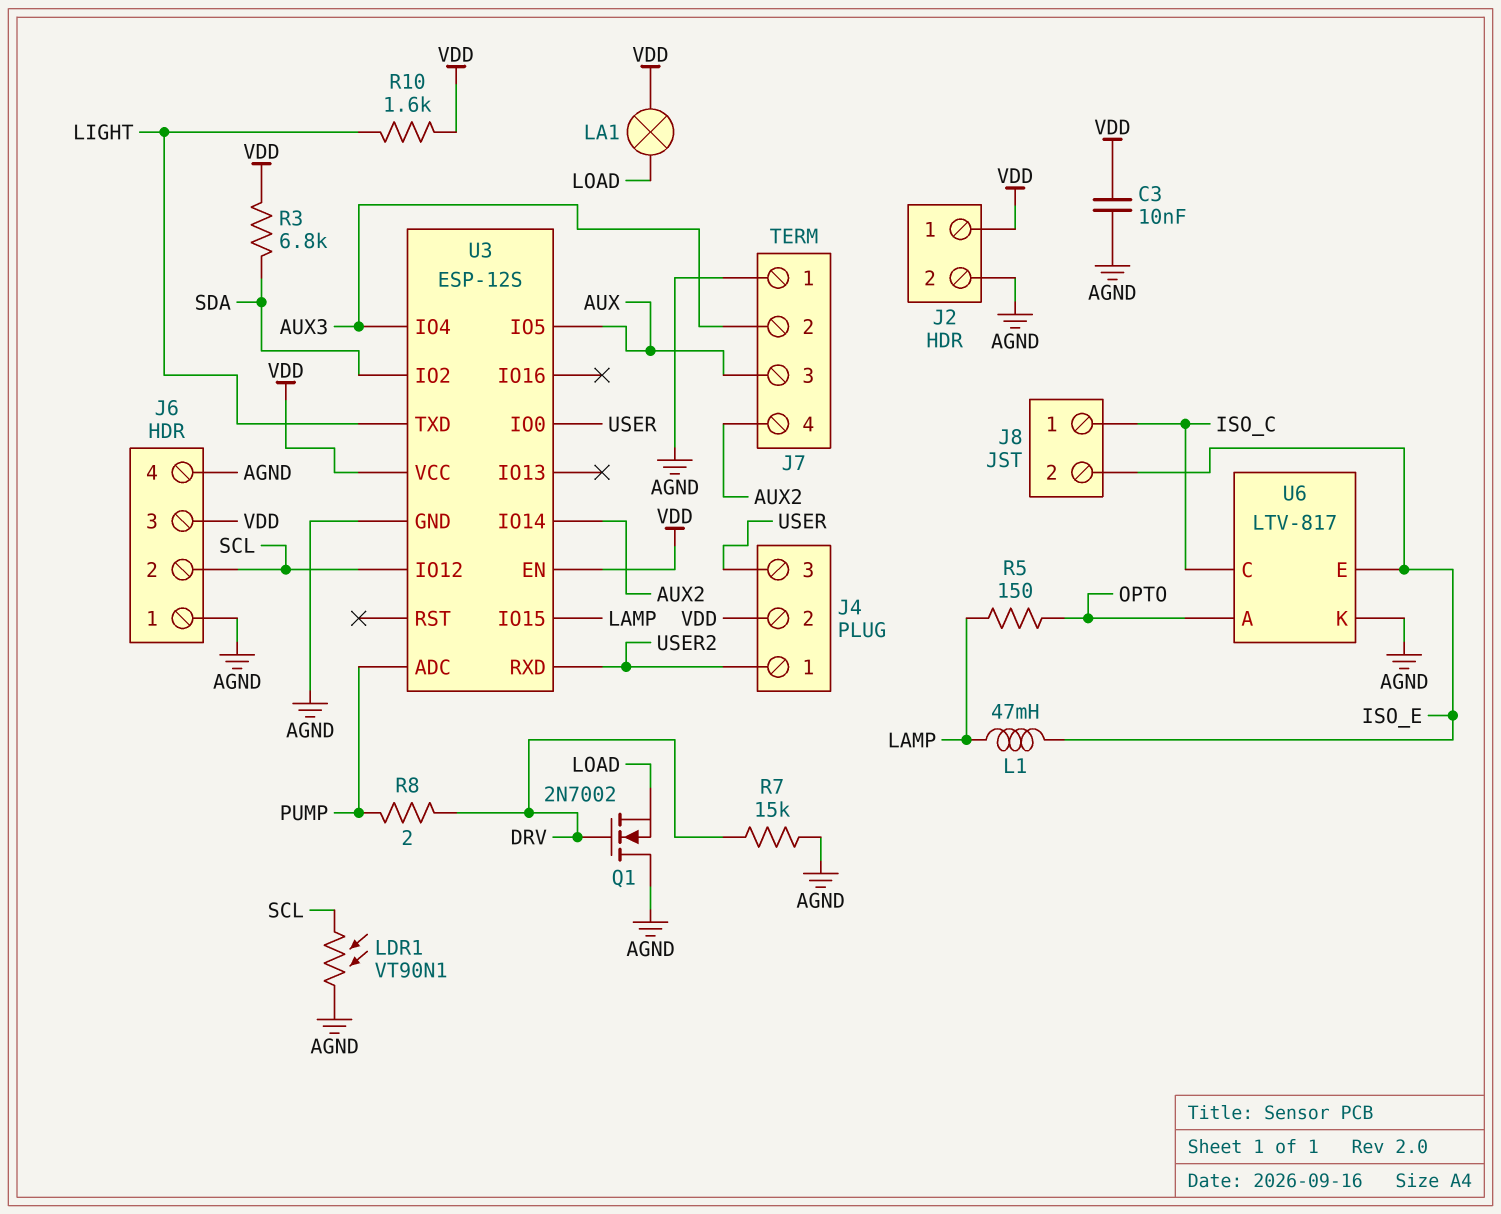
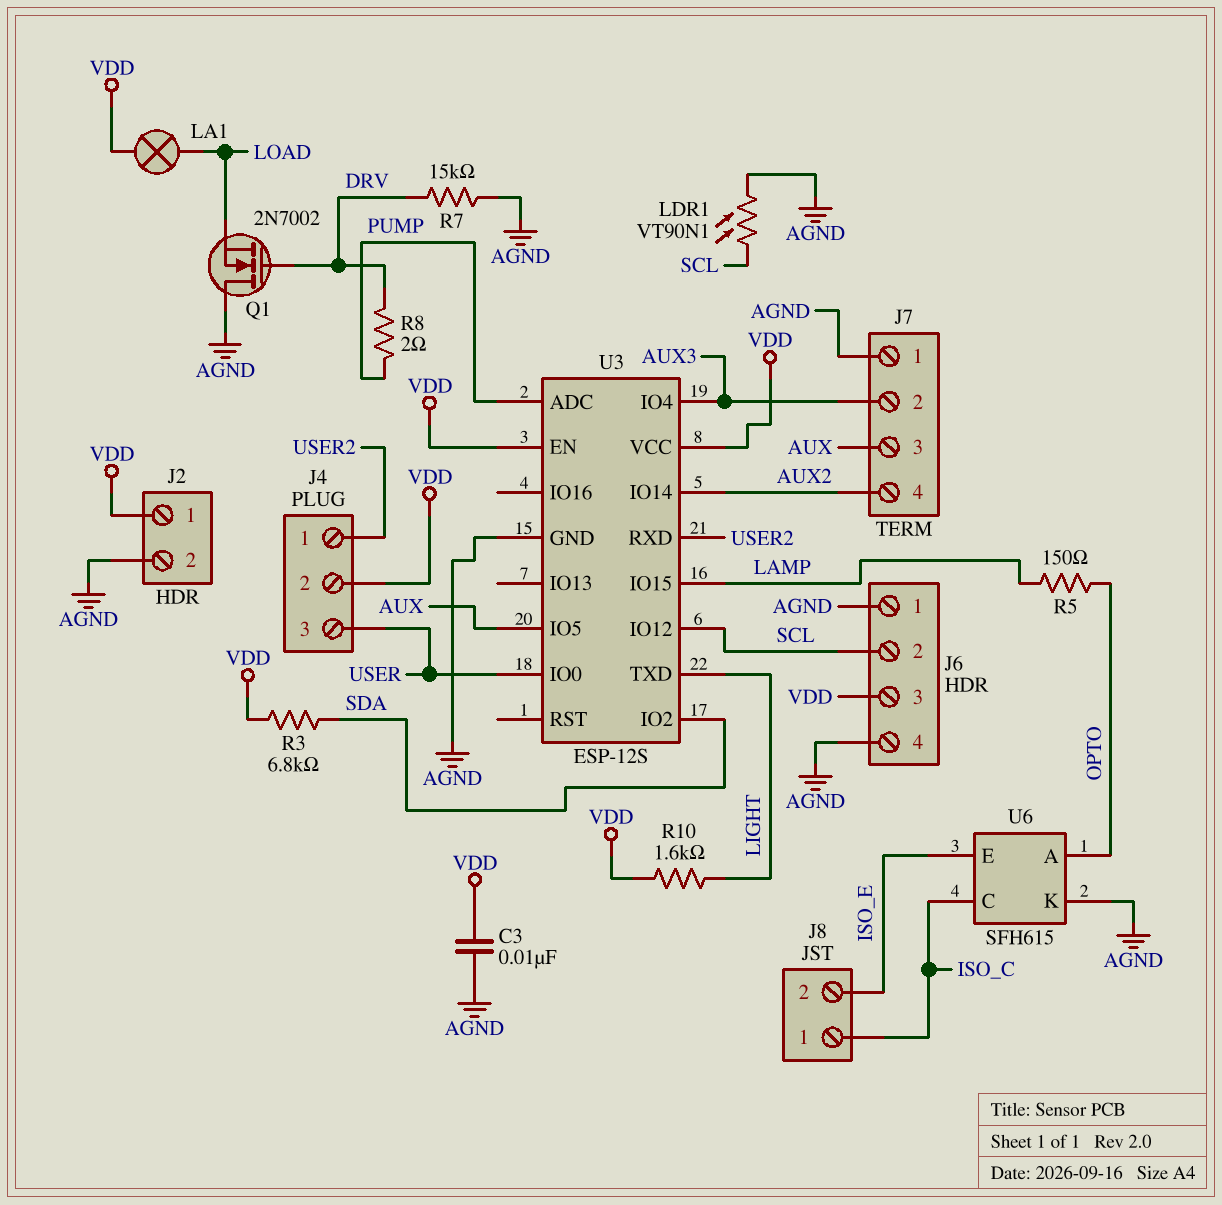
L1: 47mH (ISO_E, LAMP) -> none
U6: LTV-817 -> SFH615

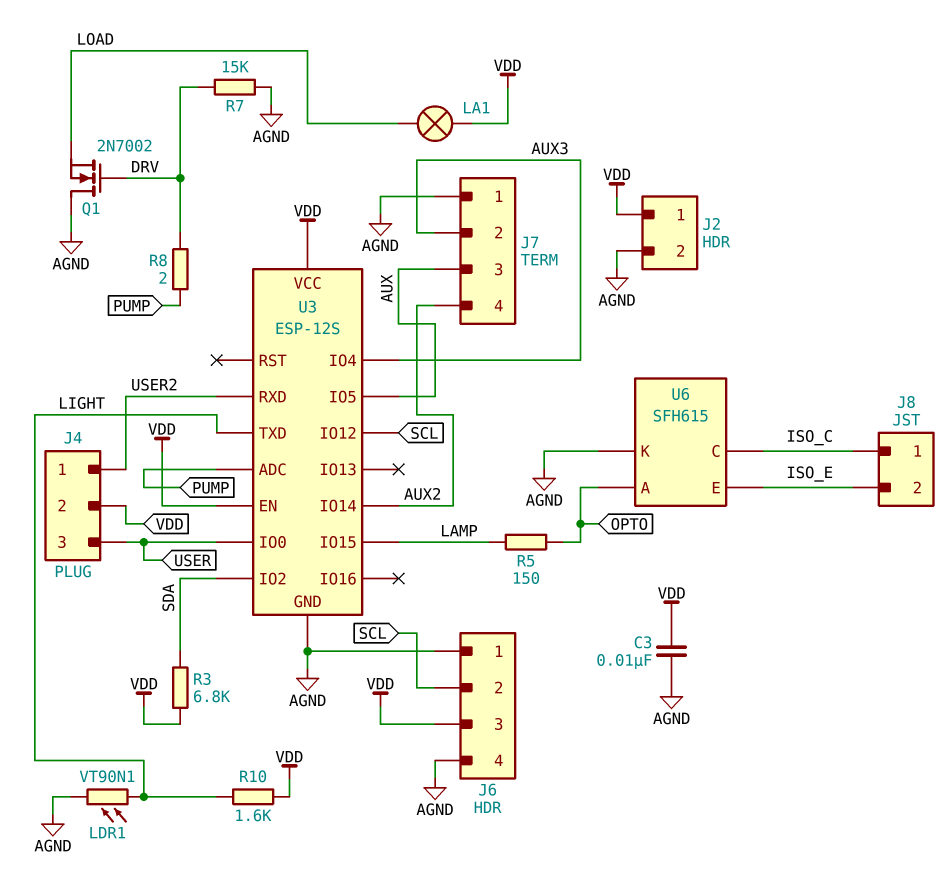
LDR1: VT90N1 (AGND, SCL) -> VT90N1 (AGND, LIGHT)

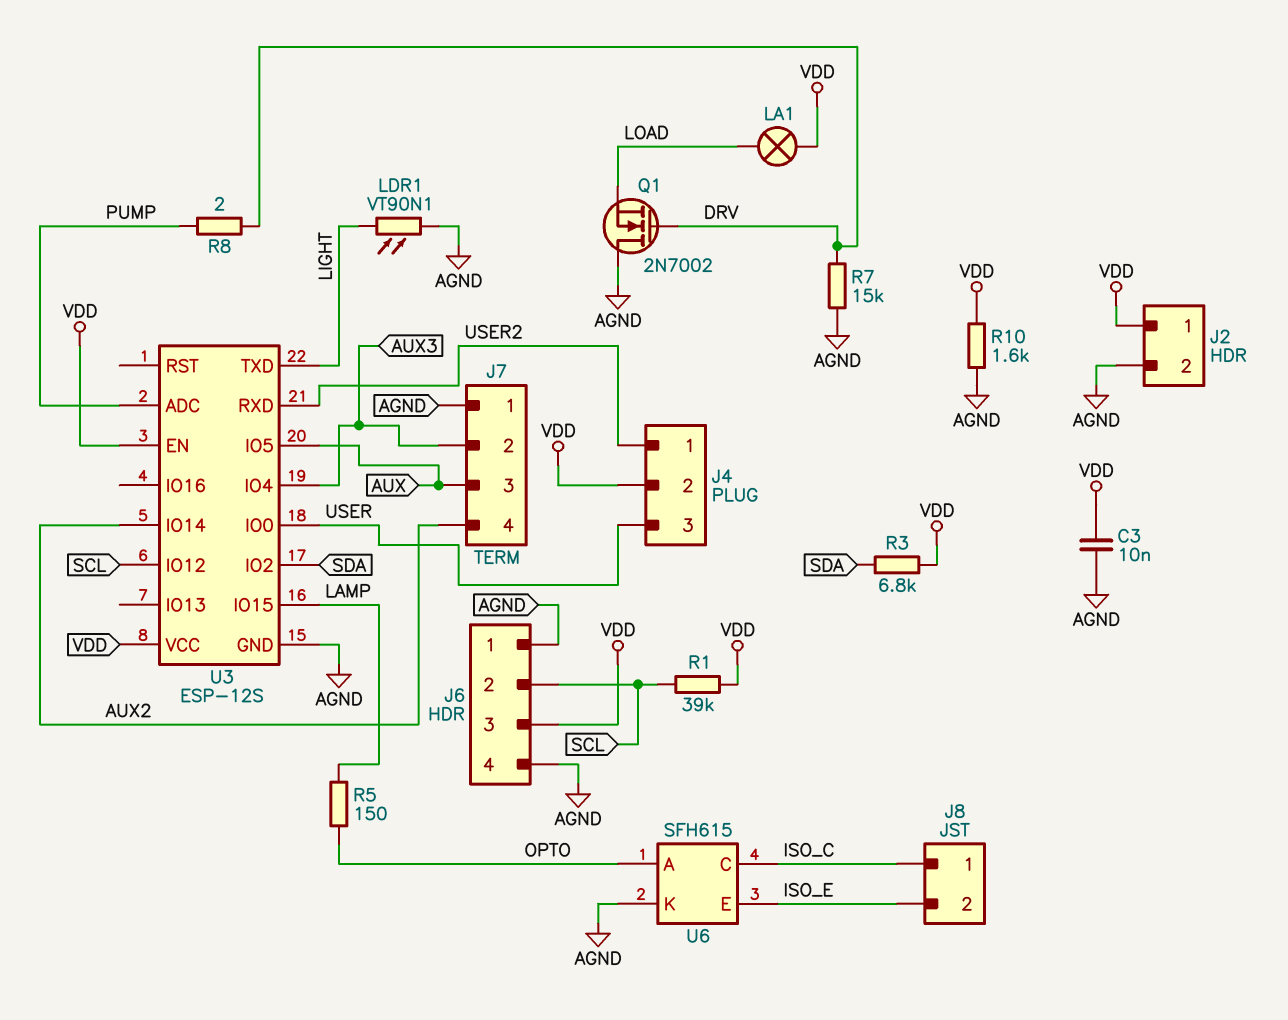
R1: none -> 39k (SCL, VDD)
R10: 1.6k (LIGHT, VDD) -> 1.6k (AGND, VDD)

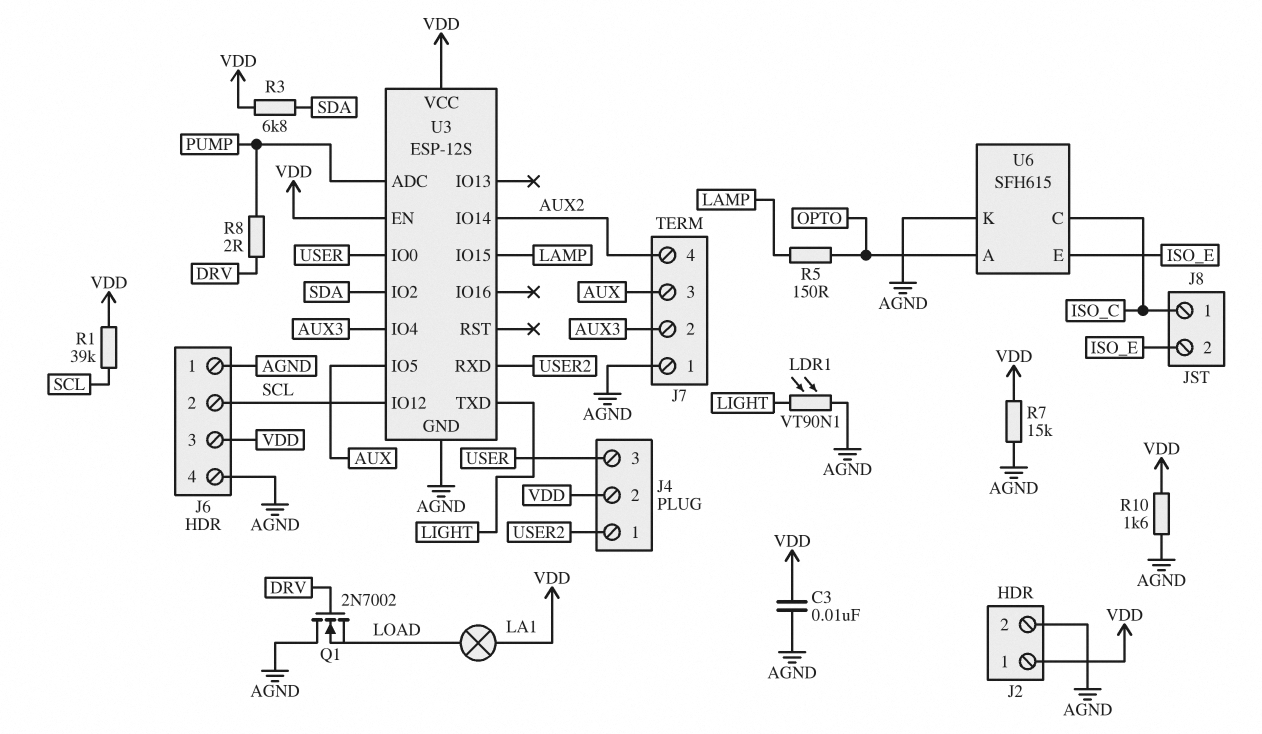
R7: 15k (AGND, DRV) -> 15k (AGND, VDD)

